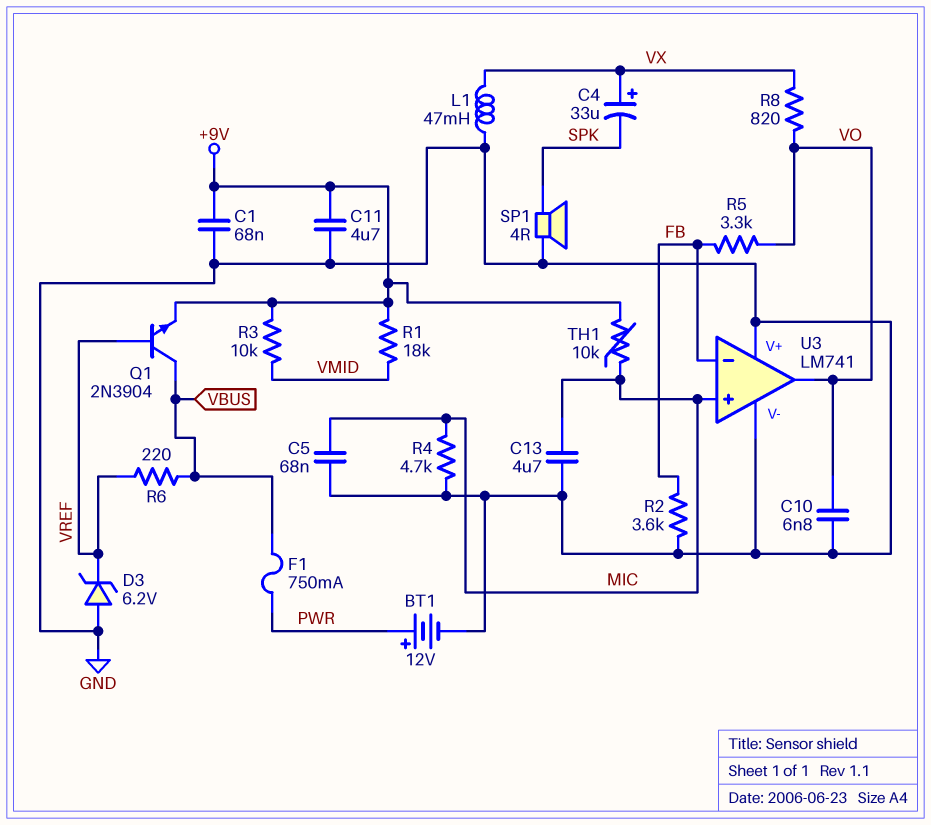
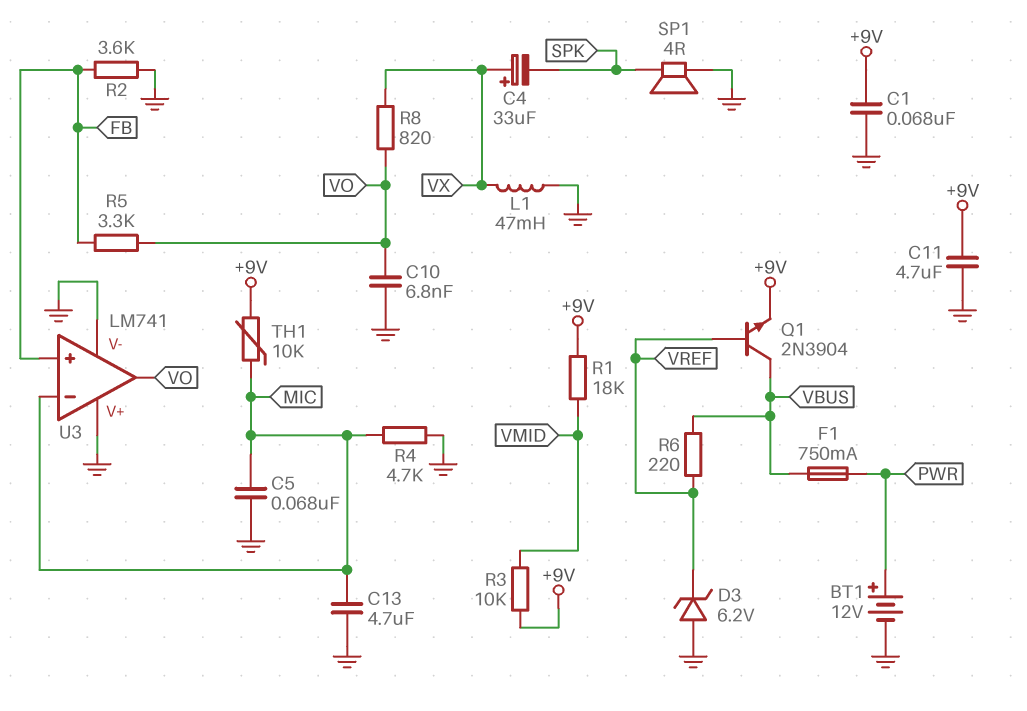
U3 pin in+: MIC -> FB
U3 pin in-: FB -> MIC

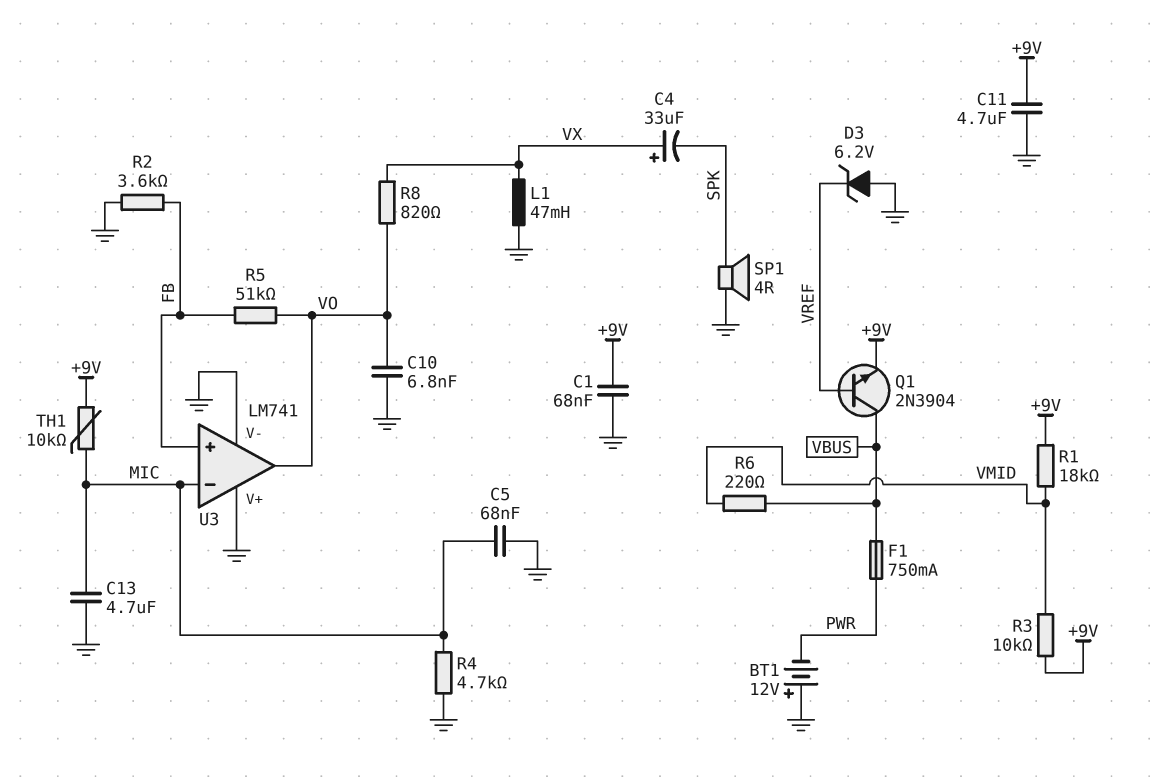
BT1: 12V (plus PWR, minus GND) -> 12V (plus GND, minus PWR)
R5: 3.3k (FB, VO) -> 51k (FB, VO)
R6: 220 (VBUS, VREF) -> 220 (VBUS, VMID)

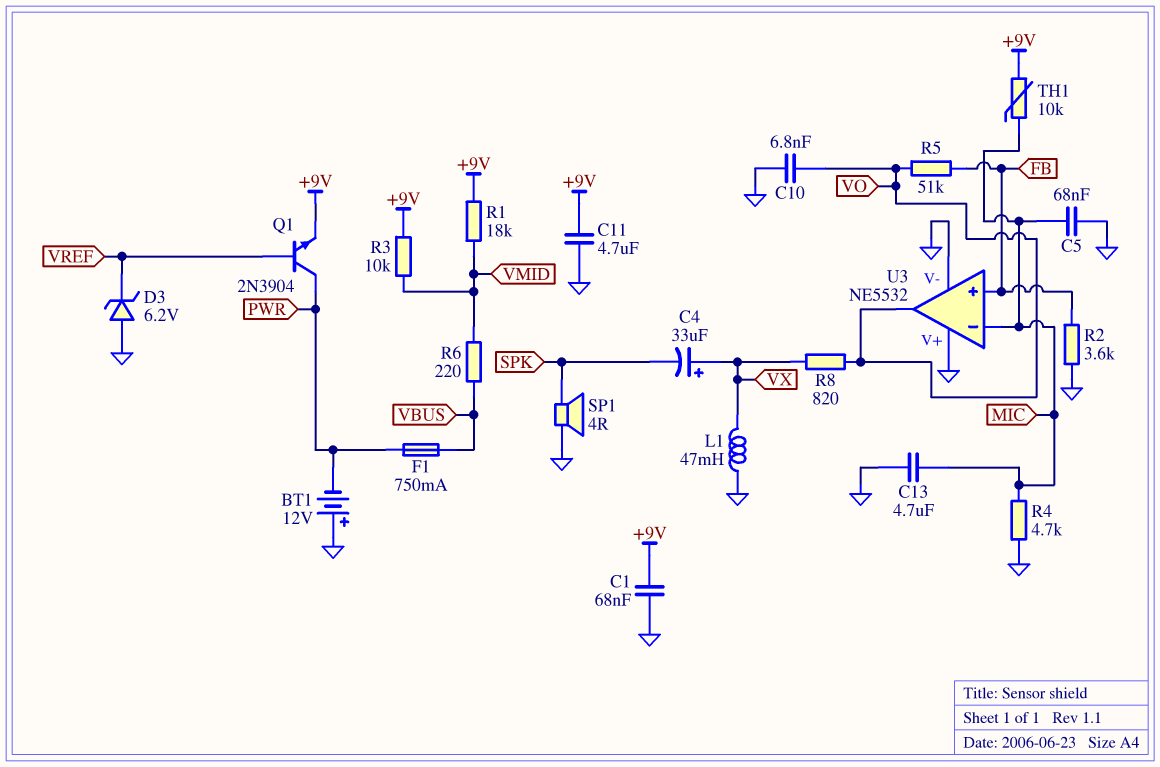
Q1: NPN 2N3904 (B VREF, C VBUS, E +9V) -> NPN 2N3904 (B VREF, C PWR, E +9V)
U3: LM741 -> NE5532

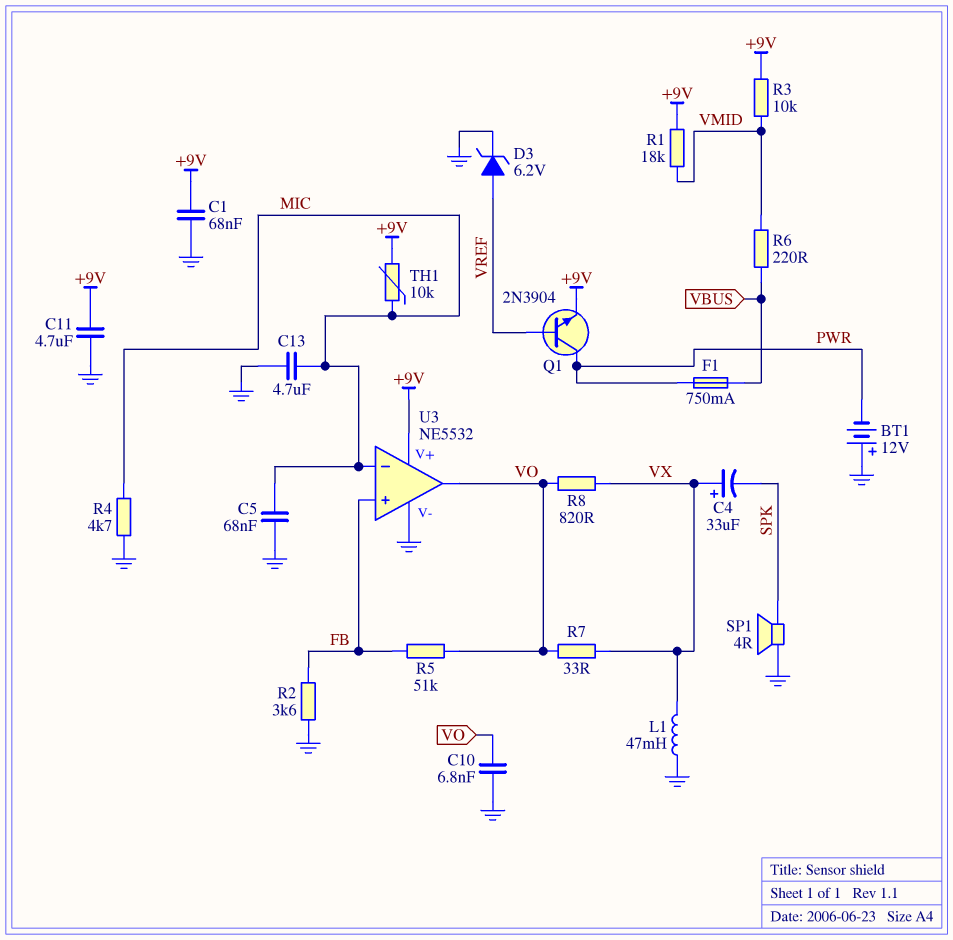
D3: zener 6.2V (A GND, K VREF) -> zener 6.2V (A VREF, K GND)
R7: none -> 33 (VO, VX)
U3 pin V+: GND -> +9V

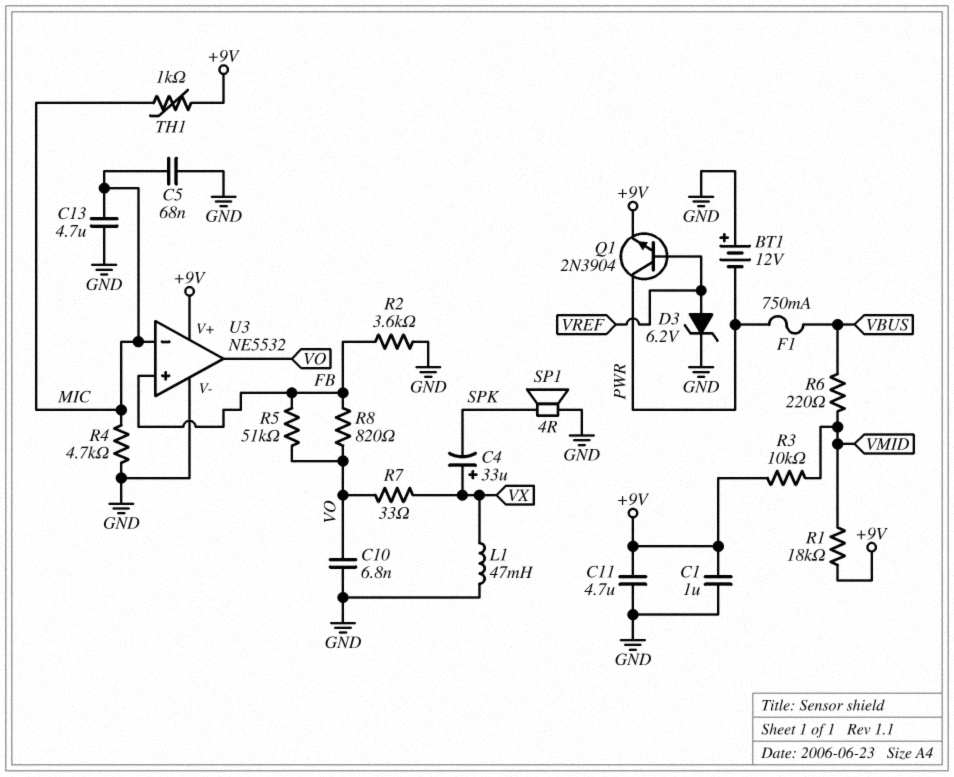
C1: 68nF (+9V, GND) -> 1uF (+9V, GND)
R8: 820 (VO, VX) -> 820 (FB, VO)
TH1: 10k (+9V, MIC) -> 1k (+9V, MIC)

